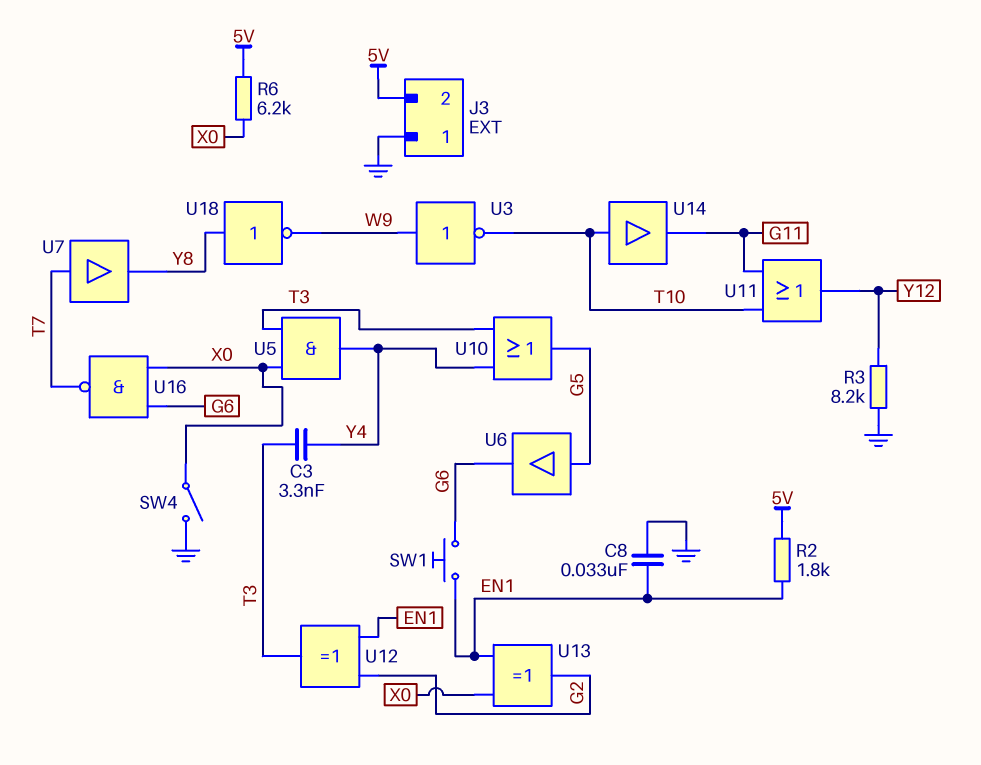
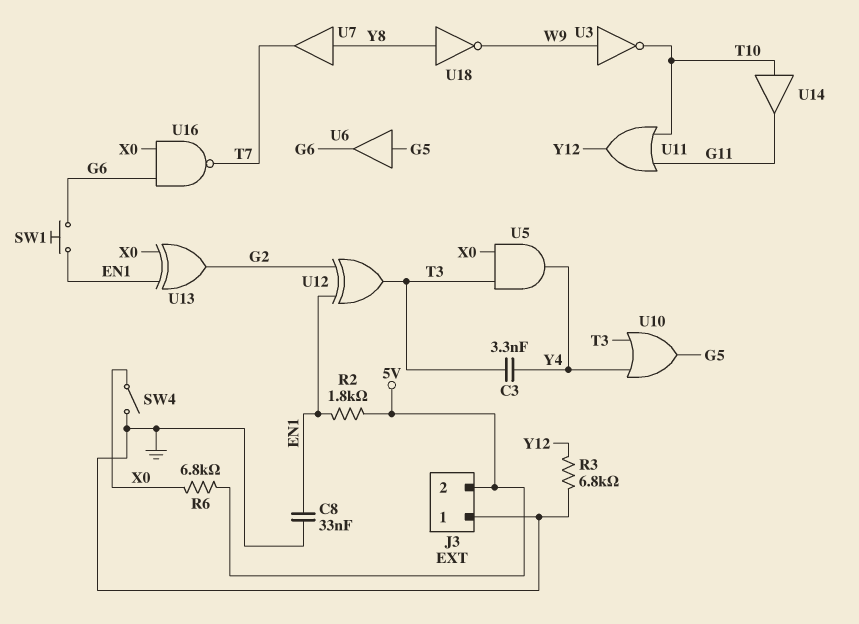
R3: 8.2k (GND, Y12) -> 6.8k (GND, Y12)
R6: 6.2k (5V, X0) -> 6.8k (5V, X0)
U7: buffer (in T7, out Y8) -> buffer (in Y8, out T7)

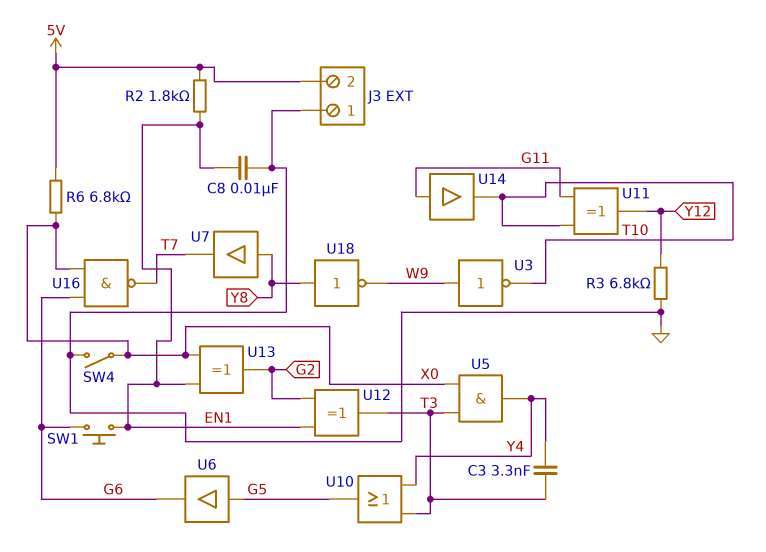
C8: 33nF (EN1, GND) -> 10nF (EN1, GND)
U11: OR (in G11, in T10, out Y12) -> XOR (in G11, in T10, out Y12)
U14: buffer (in T10, out G11) -> buffer (in G11, out T10)

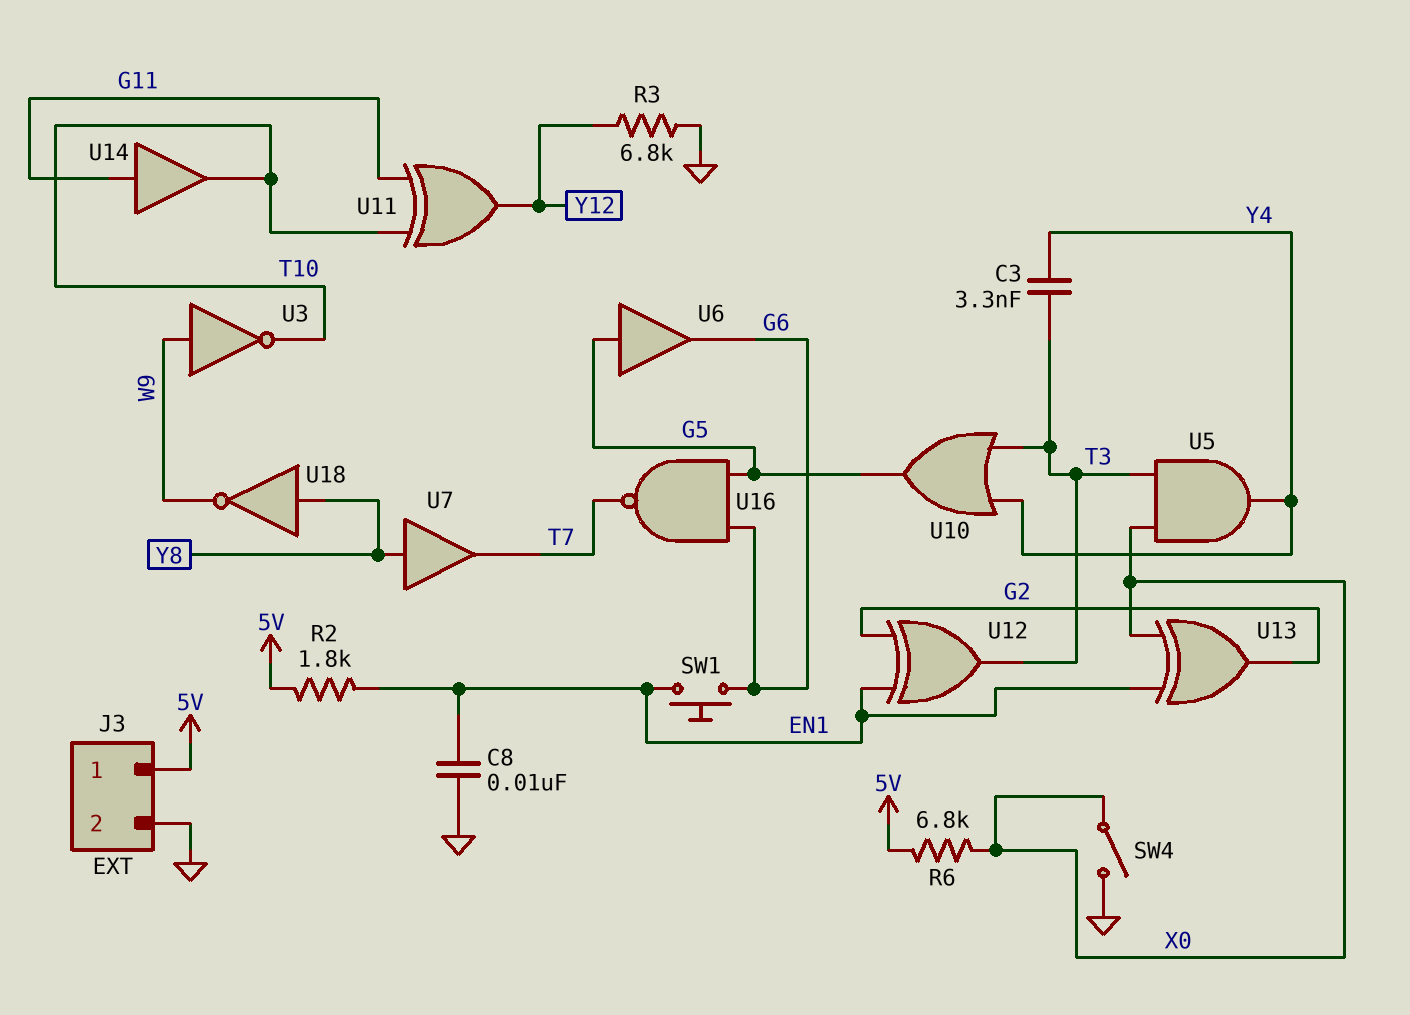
J3 pin 1: GND -> 5V
J3 pin 2: 5V -> GND
U16: NAND (in G6, in X0, out T7) -> NAND (in G5, in G6, out T7)

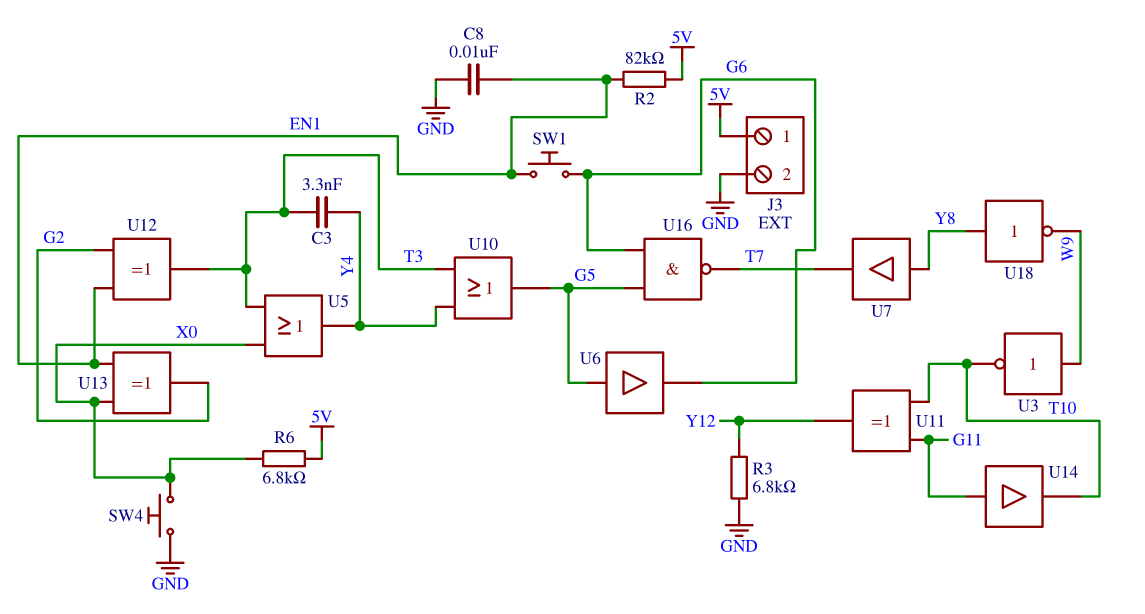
R2: 1.8k (5V, EN1) -> 82k (5V, EN1)
SW4: switch (GND, X0) -> button (GND, X0)
U5: AND (in T3, in X0, out Y4) -> OR (in T3, in X0, out Y4)

